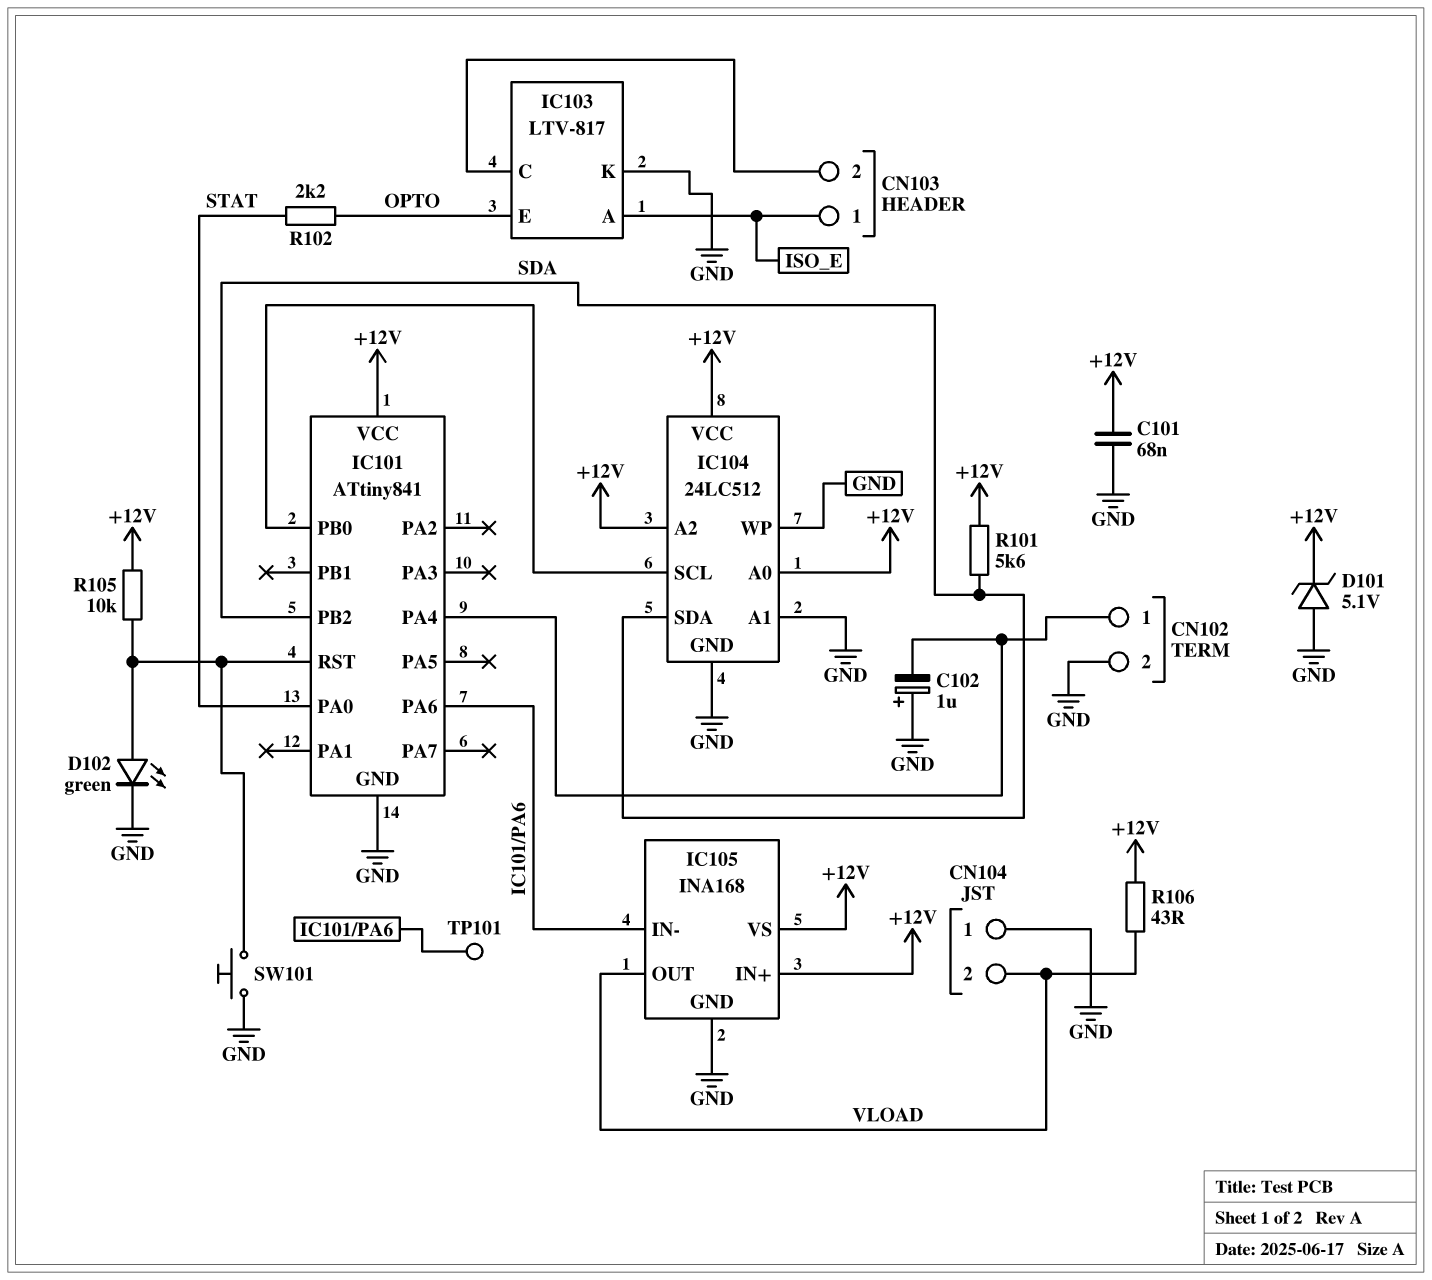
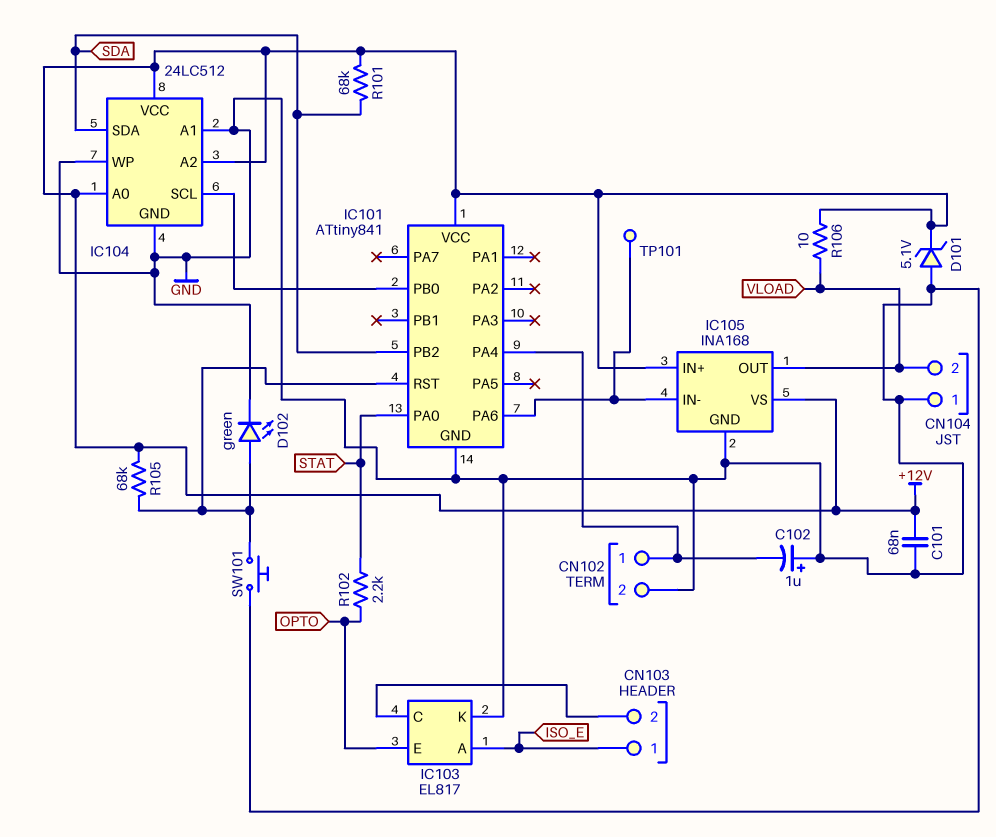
IC103: LTV-817 -> EL817
R101: 5.6k (+12V, SDA) -> 68k (+12V, SDA)
R105: 10k (+12V, IC101/RST) -> 68k (+12V, IC101/RST)
R106: 43 (+12V, VLOAD) -> 10 (+12V, VLOAD)

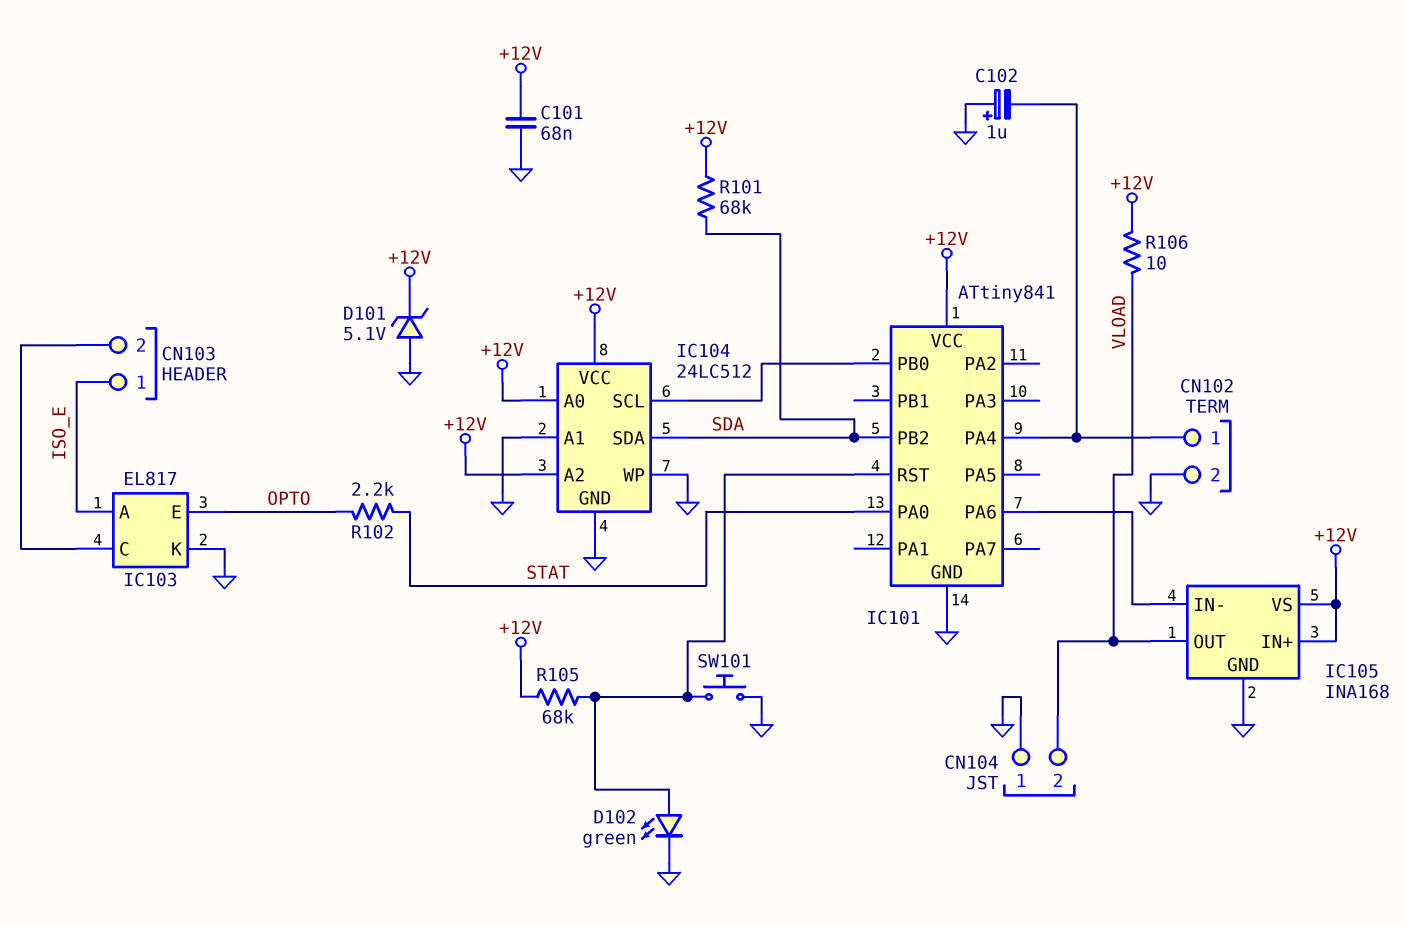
TP101: test point (IC101/PA6) -> none

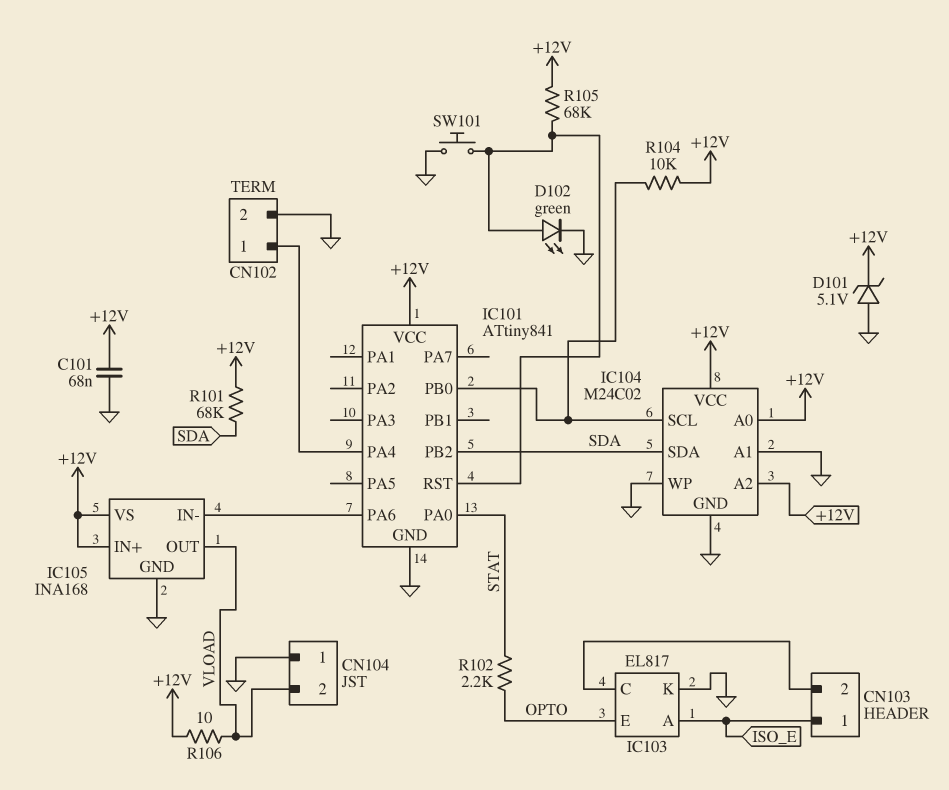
C102: 1uF (plus GND, minus CN102/1) -> none
IC104: 24LC512 -> M24C02
R104: none -> 10k (+12V, IC101/PB0)

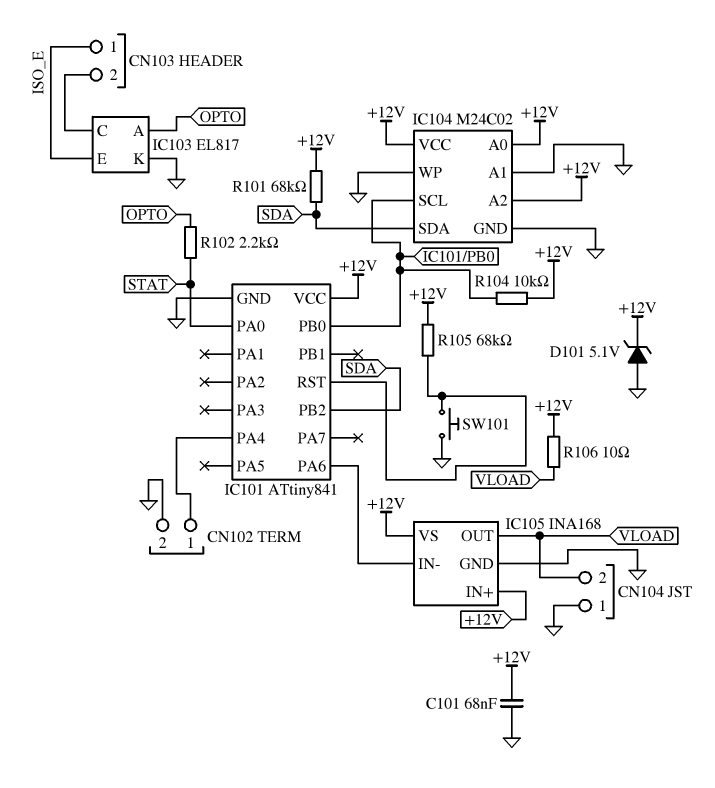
D102: LED green (A IC101/RST, K GND) -> none
IC103 pin A: ISO_E -> OPTO
IC103 pin E: OPTO -> ISO_E

